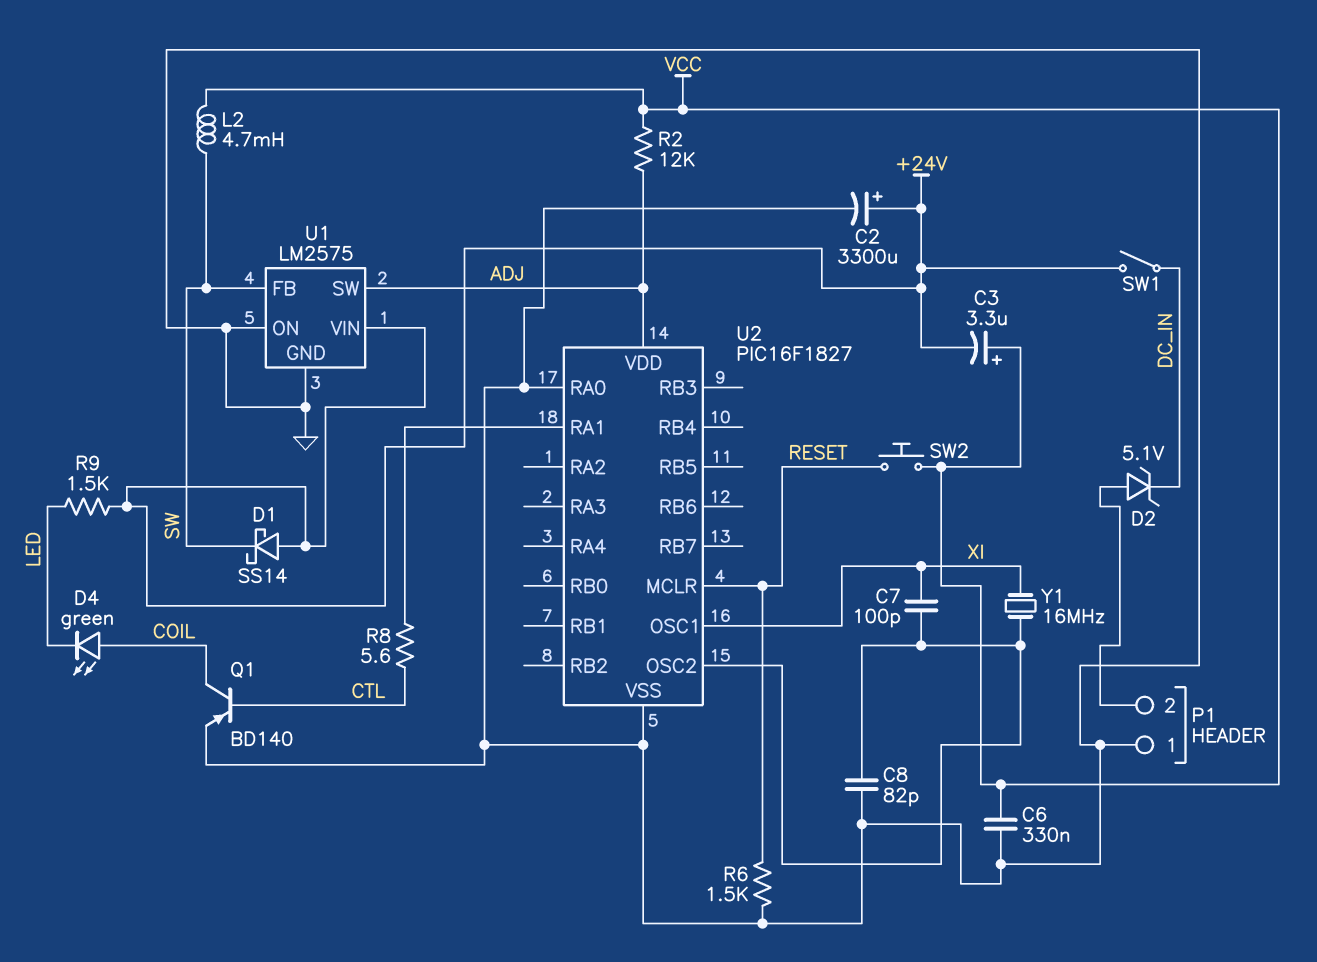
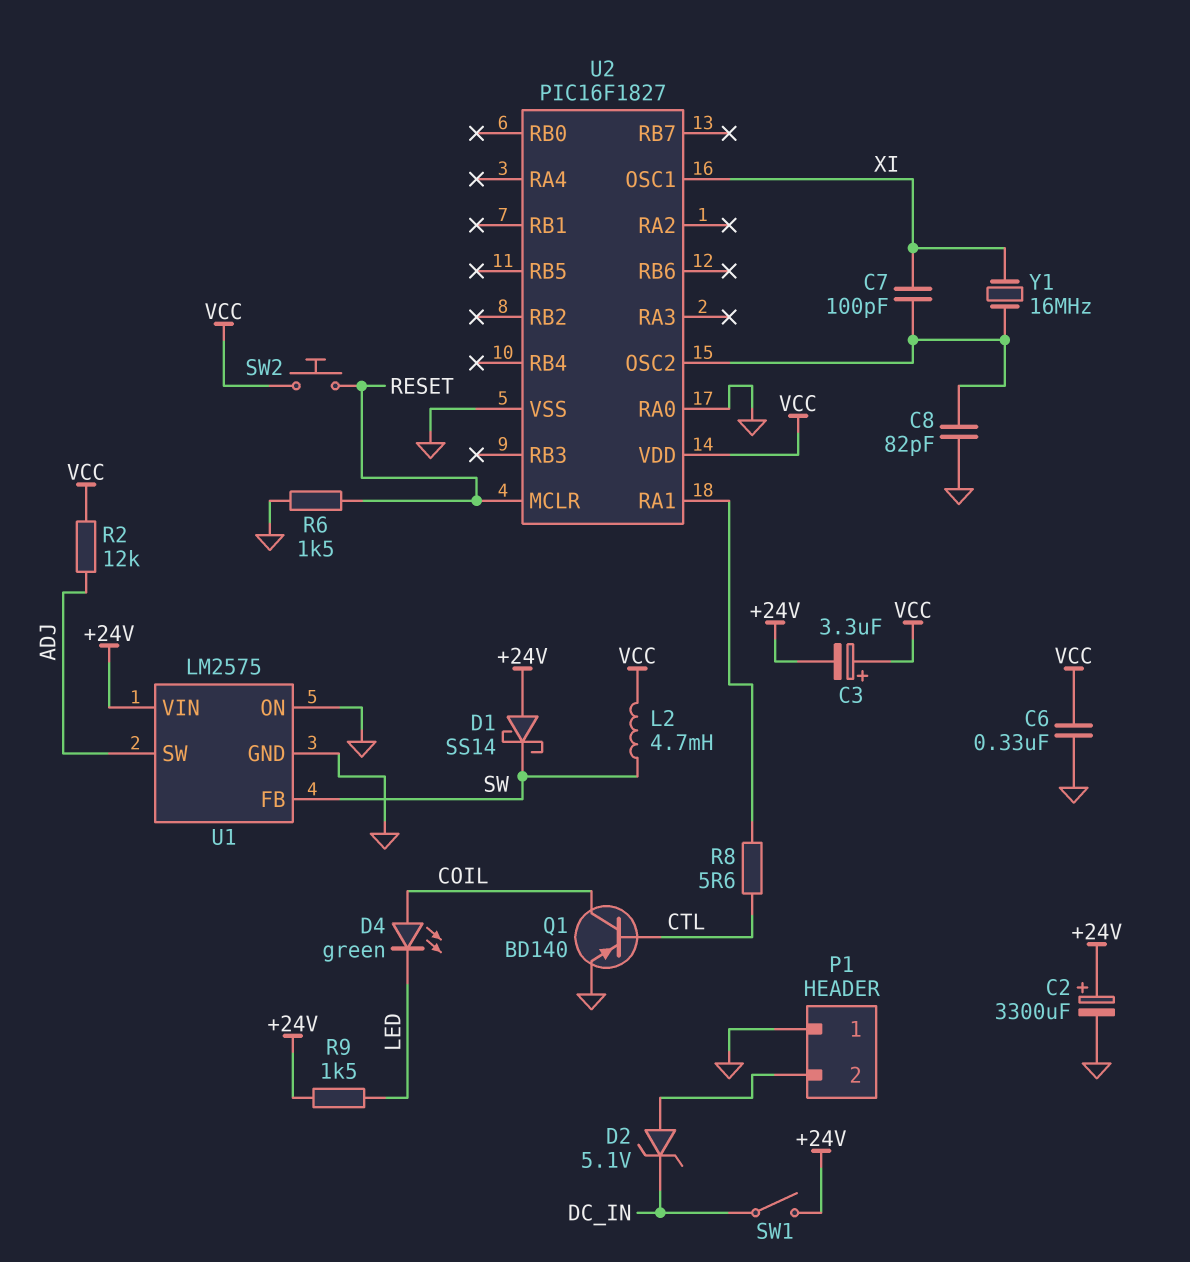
U2 pin VDD: ADJ -> VCC

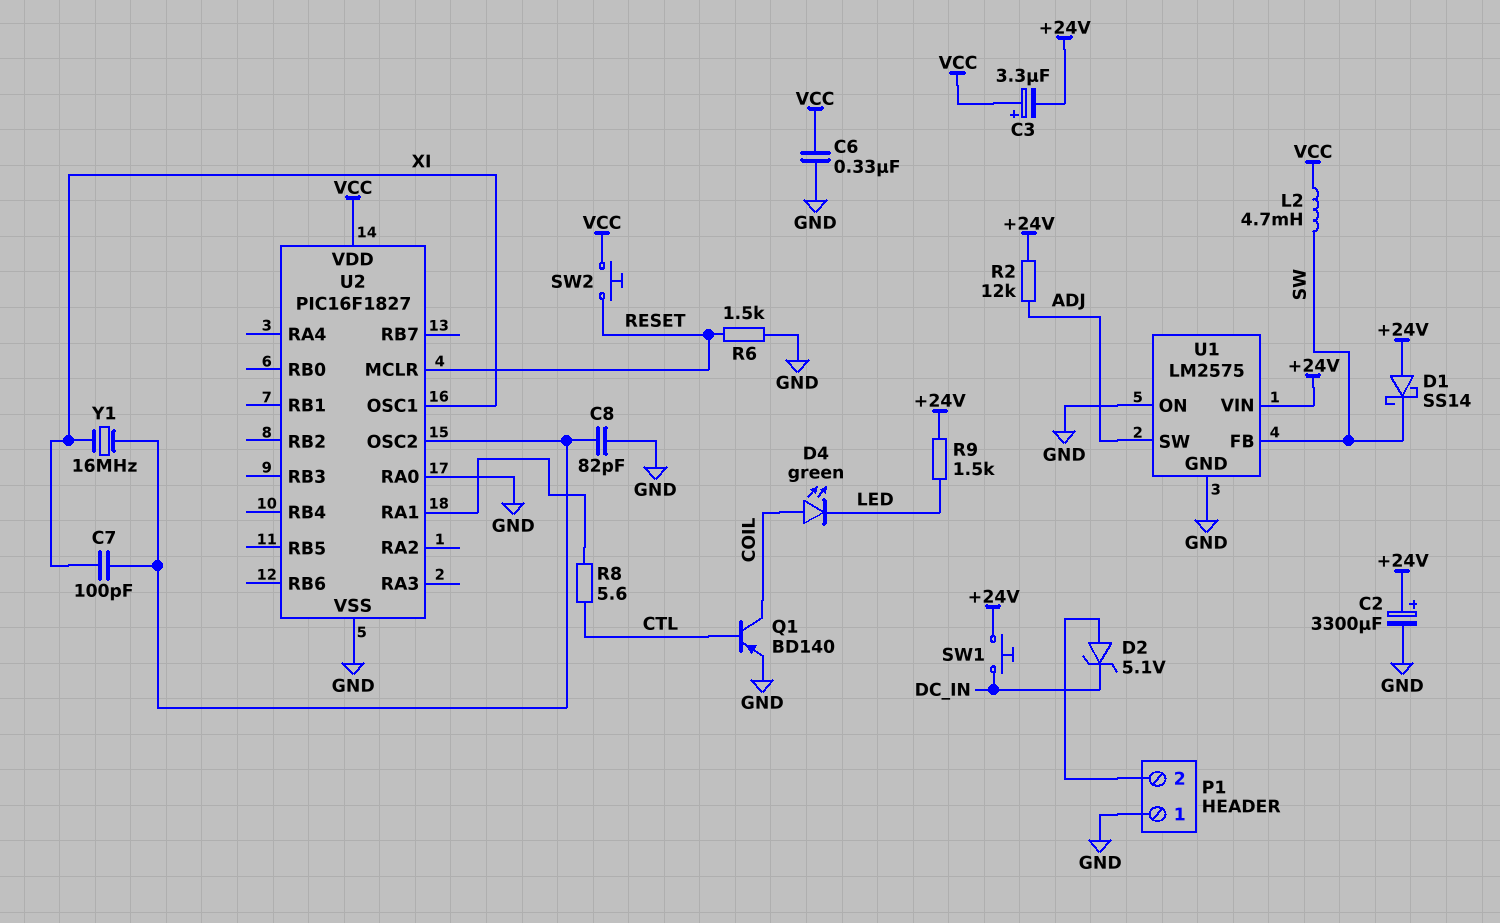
R2: 12k (ADJ, VCC) -> 12k (+24V, ADJ)
SW1: switch (+24V, DC_IN) -> button (+24V, DC_IN)

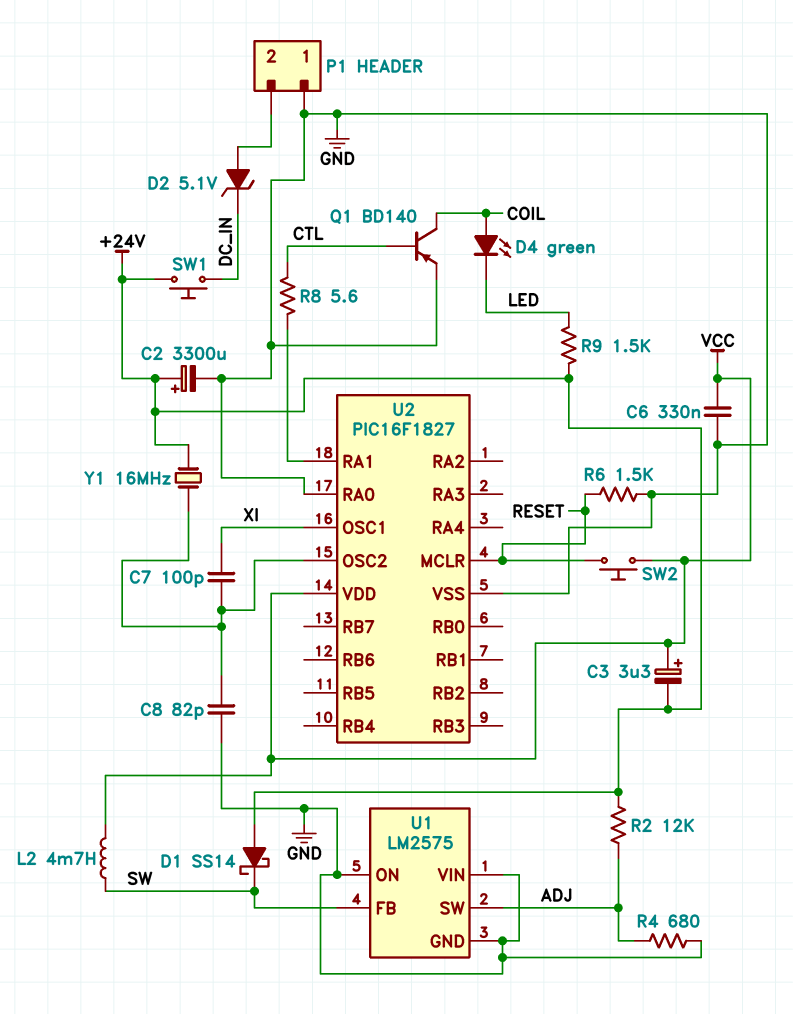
R4: none -> 680 (ADJ, GND)
U1 pin VIN: +24V -> GND
Y1: 16MHz (U2/OSC2, XI) -> 16MHz (+24V, U2/OSC2)

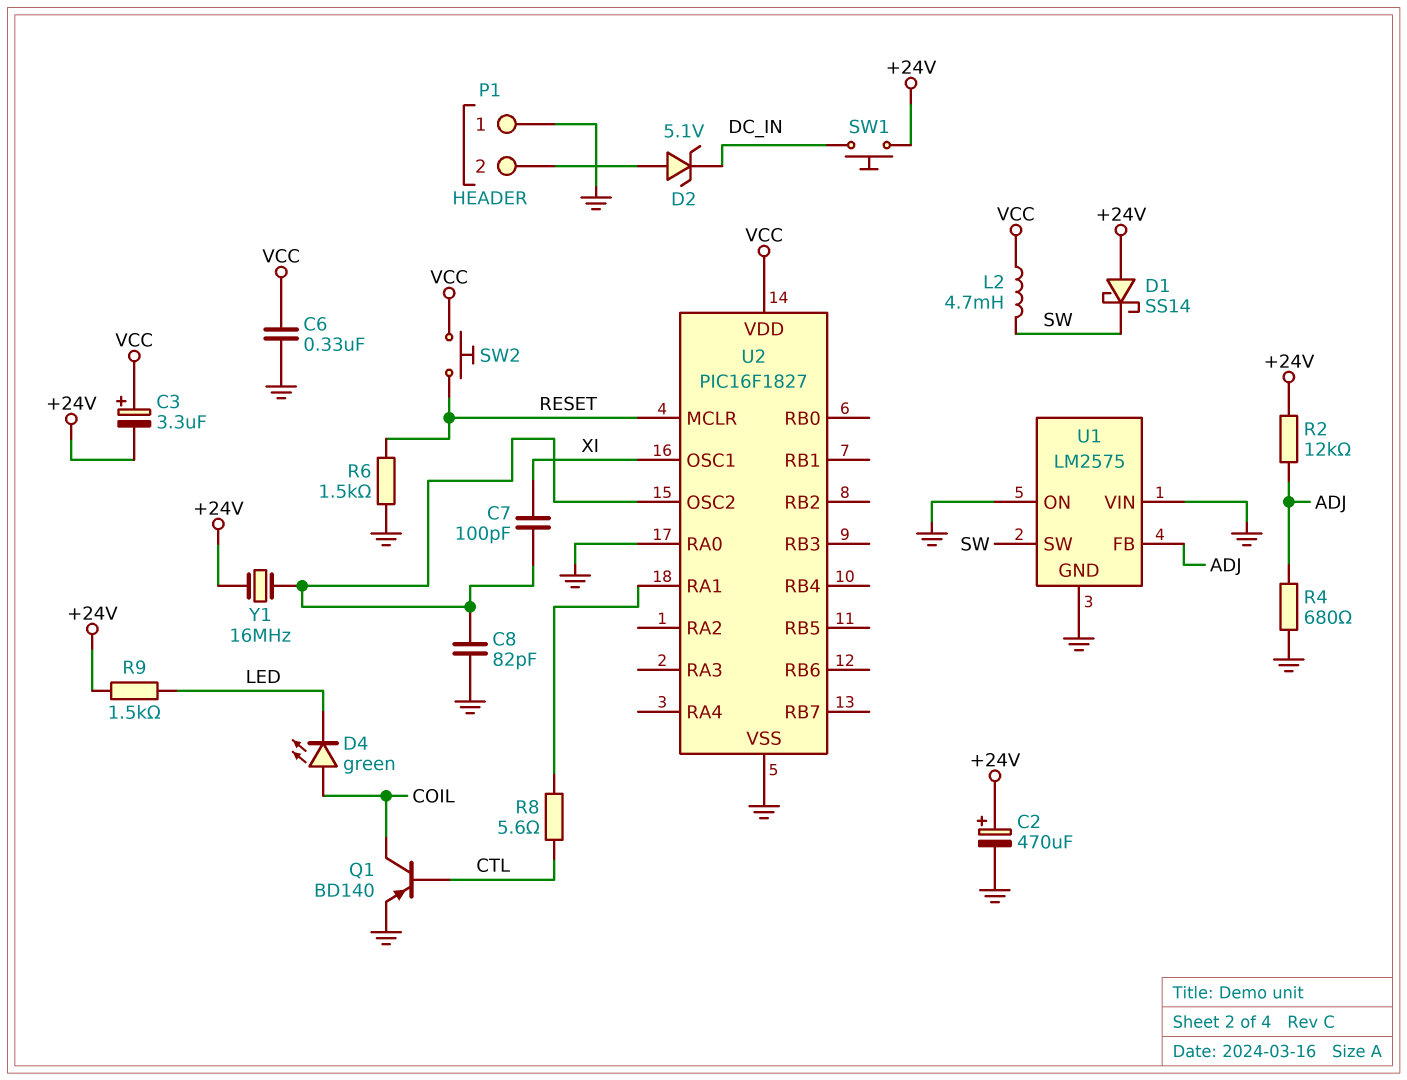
C2: 3300uF (plus +24V, minus GND) -> 470uF (plus +24V, minus GND)
U1 pin FB: SW -> ADJ
U1 pin SW: ADJ -> SW

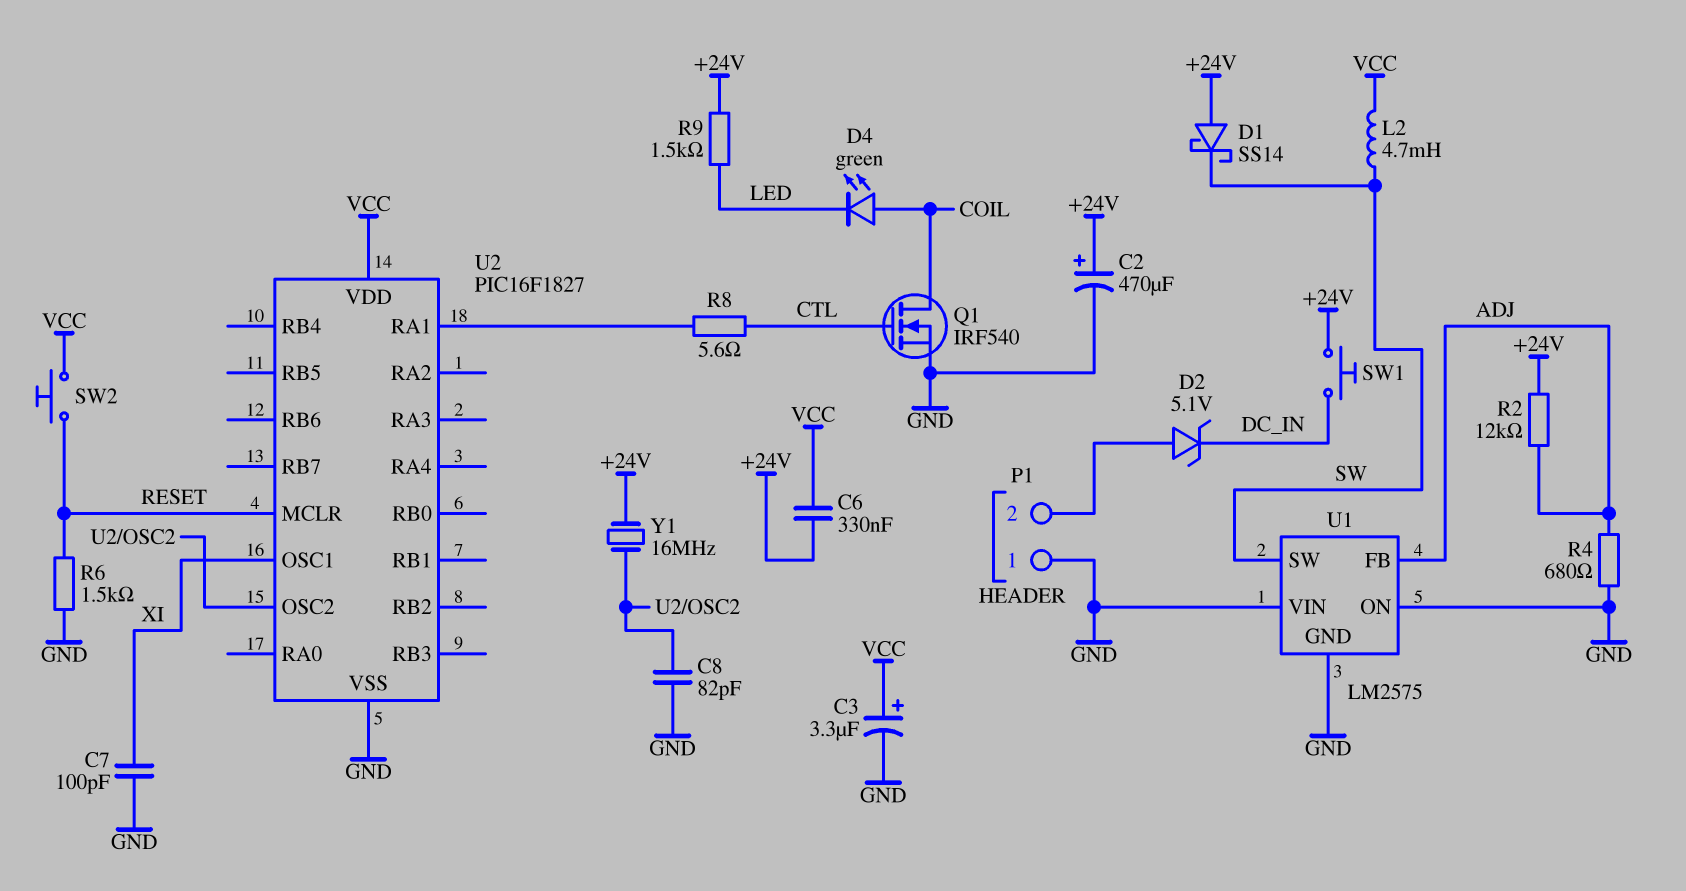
C3: 3.3uF (plus VCC, minus +24V) -> 3.3uF (plus VCC, minus GND)
C6: 330nF (GND, VCC) -> 330nF (+24V, VCC)
C7: 100pF (U2/OSC2, XI) -> 100pF (GND, XI)
Q1: PNP BD140 (B CTL, C COIL, E GND) -> NMOS IRF540 (G CTL, D COIL, S GND)
U2 pin RA0: GND -> none

